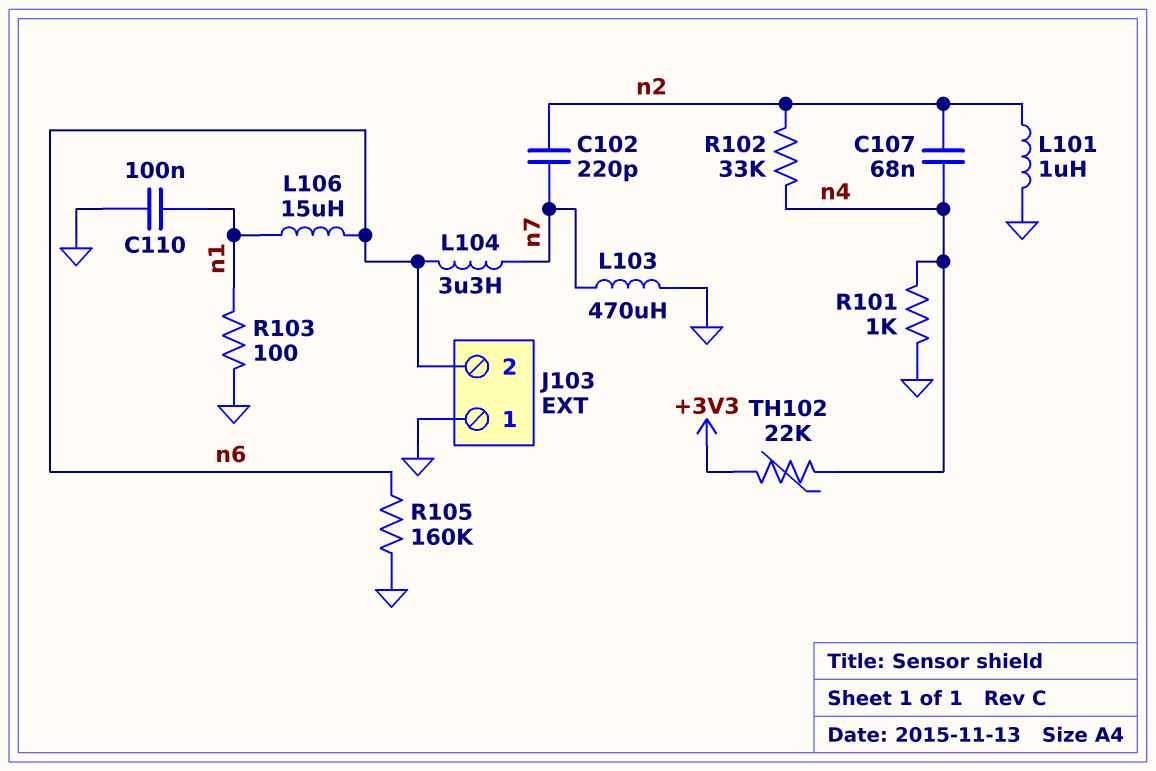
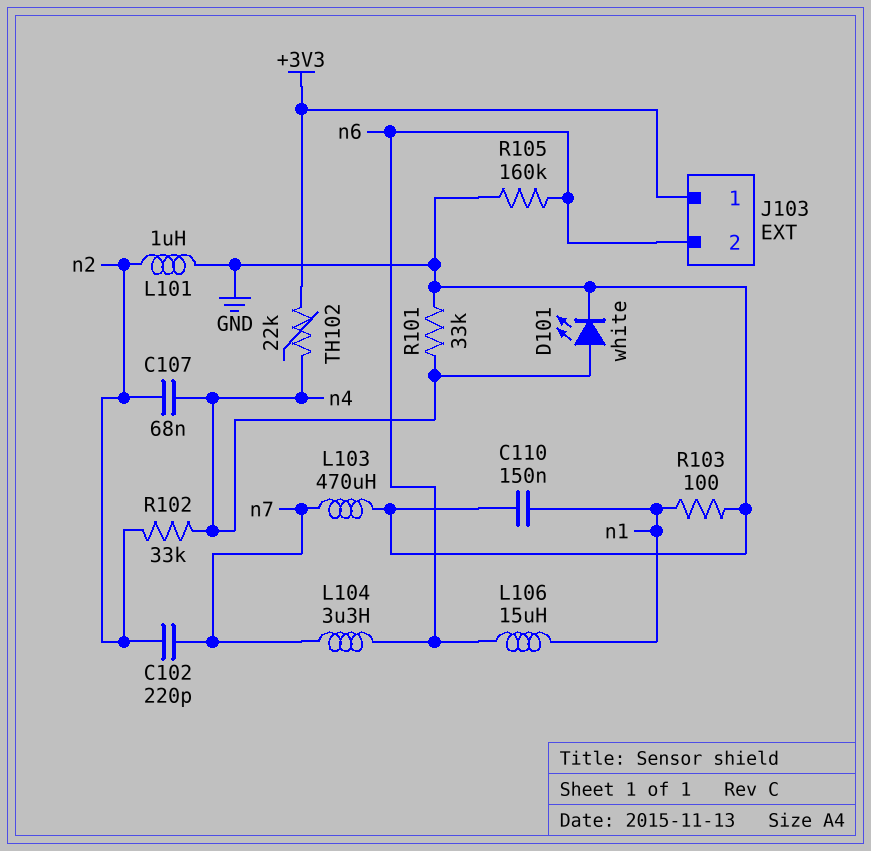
C110: 100nF (GND, n1) -> 150nF (GND, n1)
D101: none -> LED white (A n4, K GND)
J103 pin 1: GND -> +3V3
R101: 1k (GND, n4) -> 33k (GND, n4)

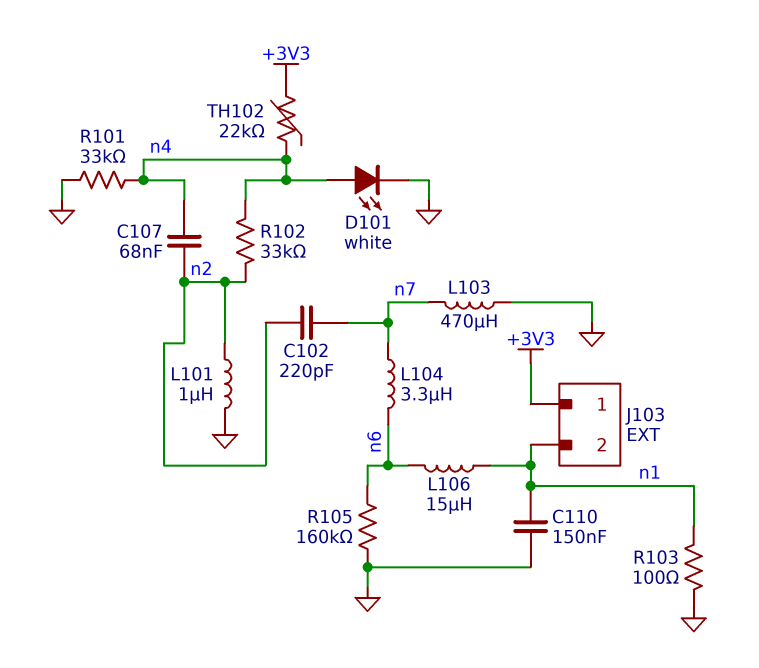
J103 pin 2: n6 -> n1

